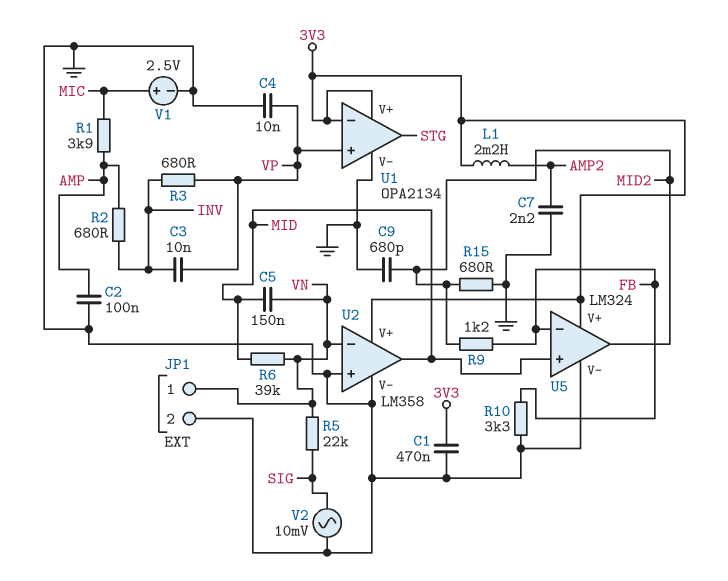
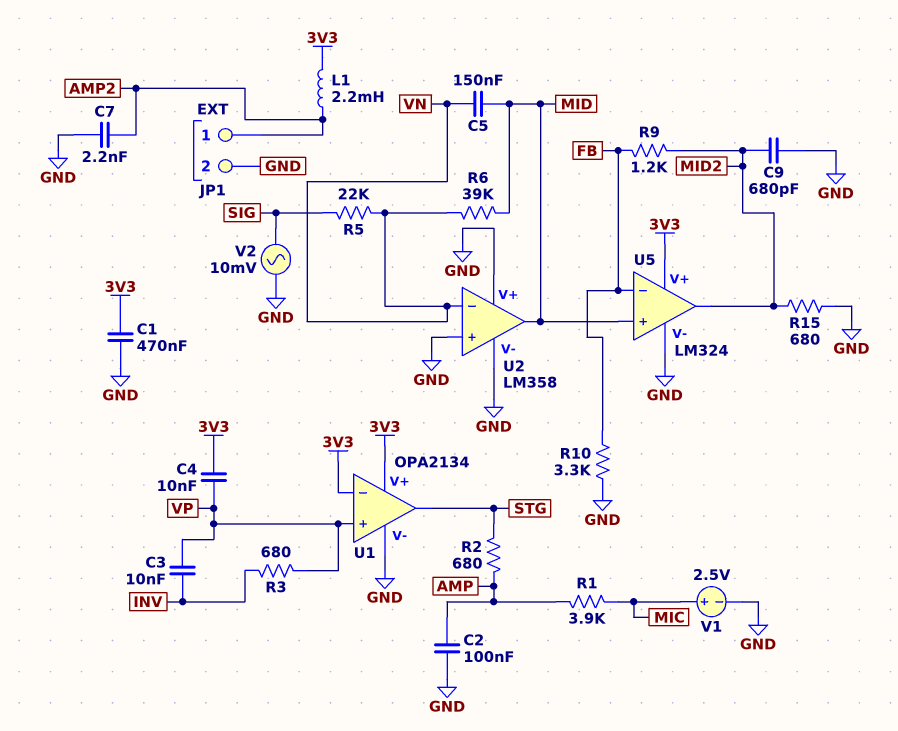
C4: 10nF (GND, VP) -> 10nF (3V3, VP)
JP1 pin 1: VN -> AMP2
R2: 680 (AMP, INV) -> 680 (AMP, STG)
U2 pin V+: 3V3 -> GND

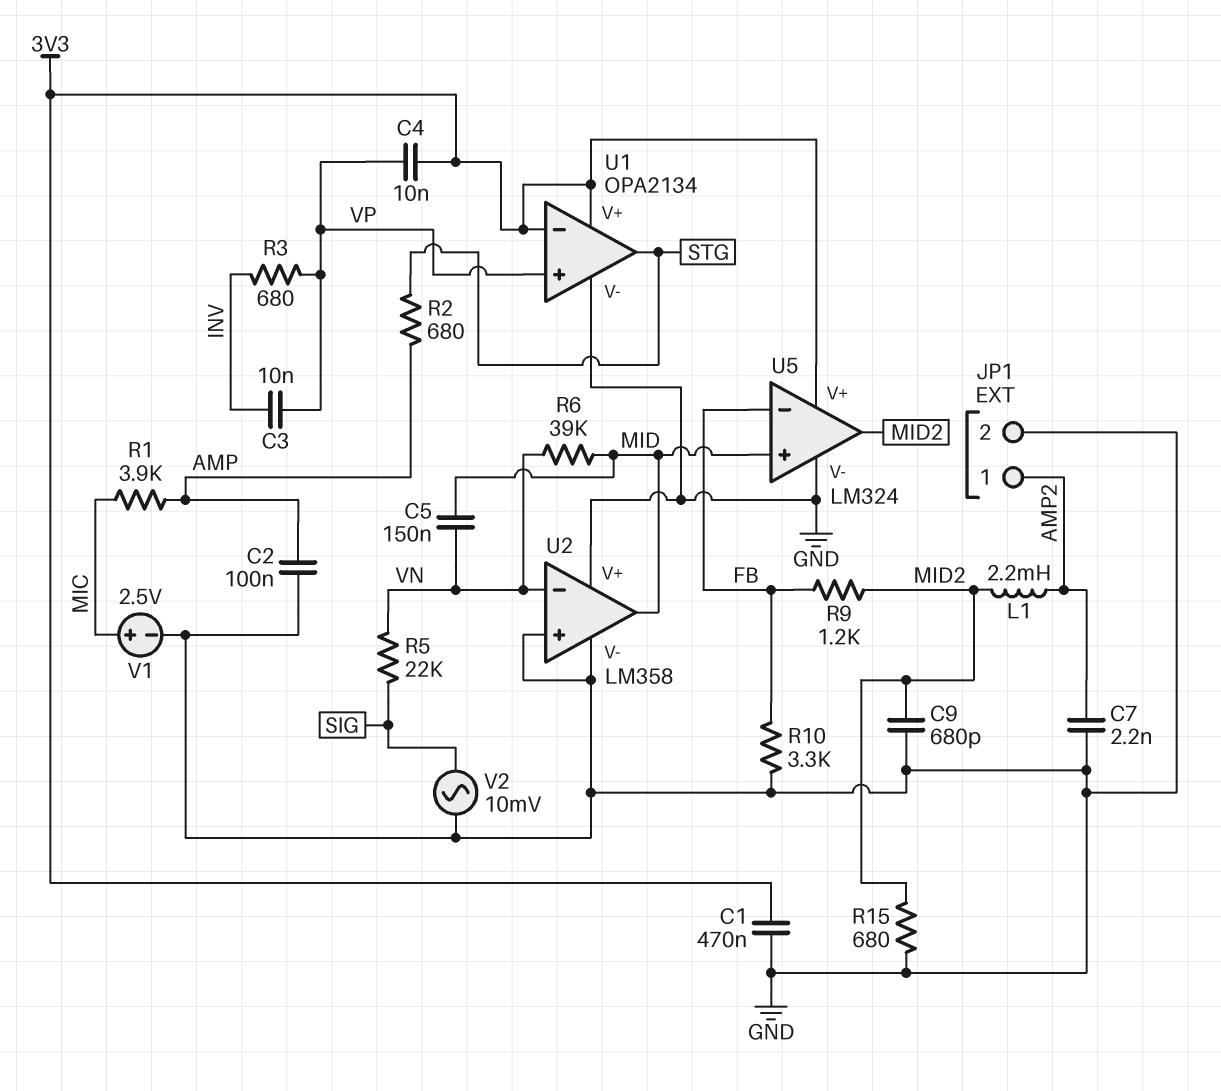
L1: 2.2mH (3V3, AMP2) -> 2.2mH (AMP2, MID2)

